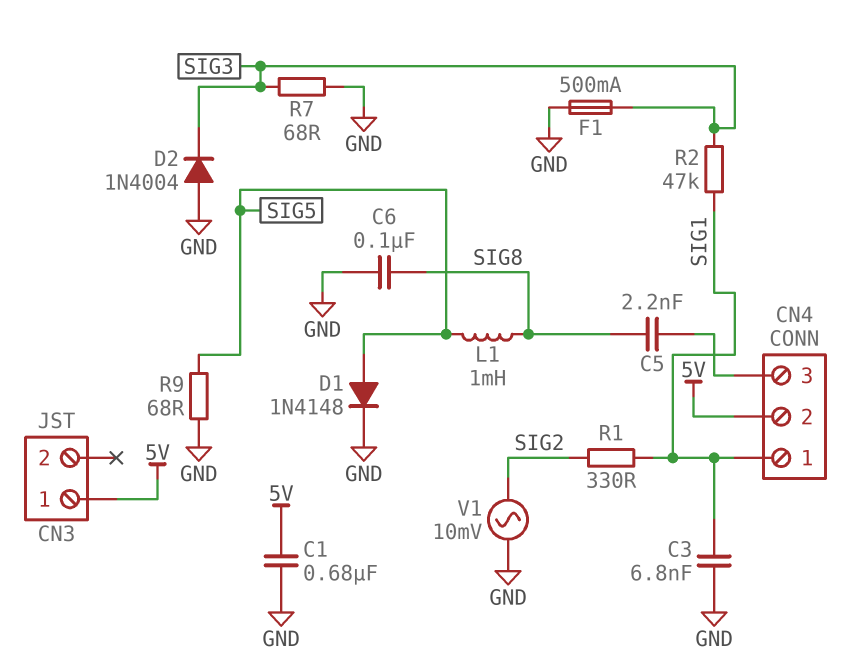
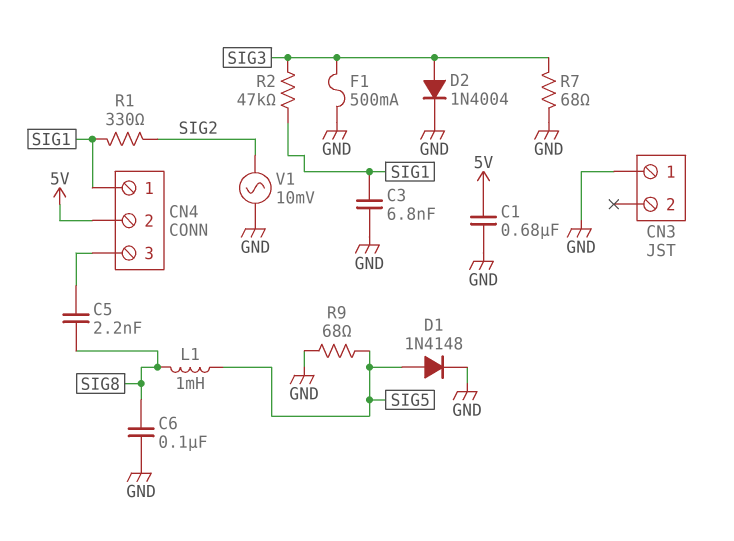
CN3 pin 1: 5V -> GND
D2: diode 1N4004 (A GND, K SIG3) -> diode 1N4004 (A SIG3, K GND)

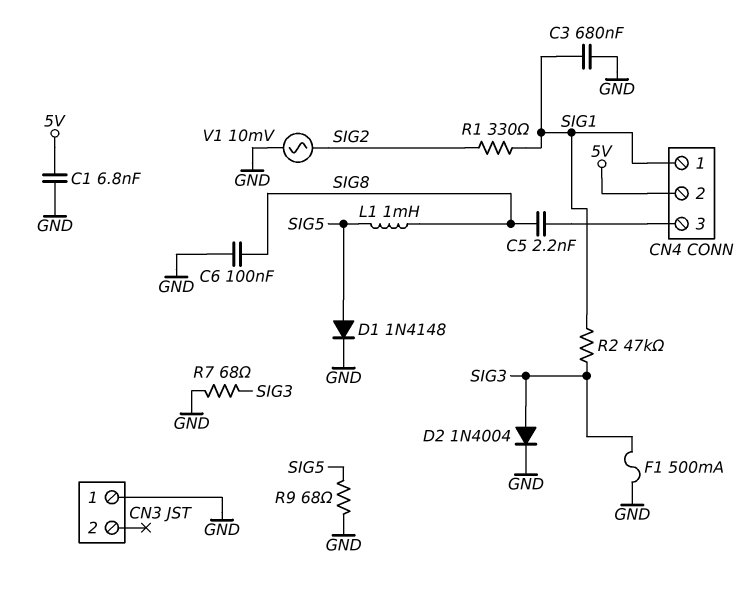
C1: 680nF (5V, GND) -> 6.8nF (5V, GND)
C3: 6.8nF (GND, SIG1) -> 680nF (GND, SIG1)

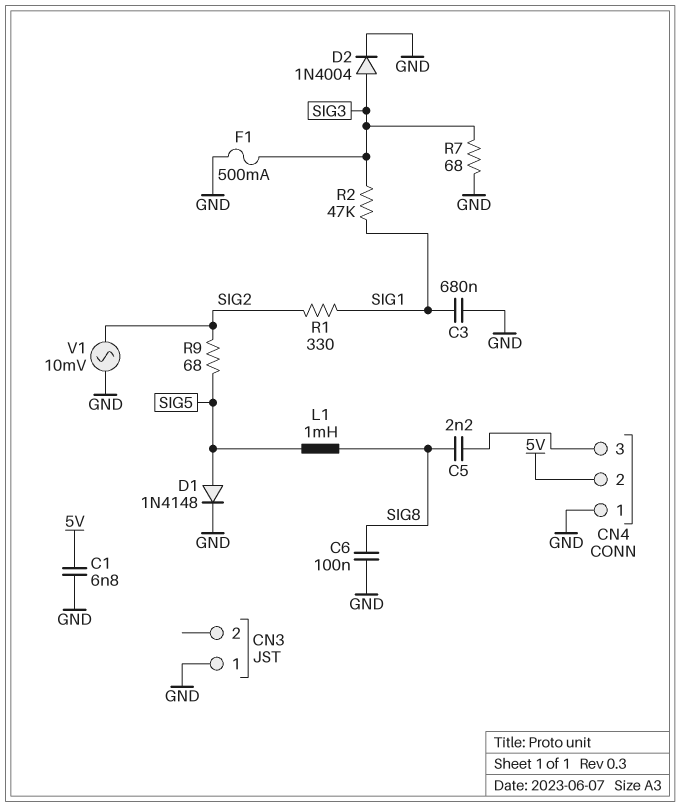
CN4 pin 1: SIG1 -> GND
R9: 68 (GND, SIG5) -> 68 (SIG2, SIG5)

